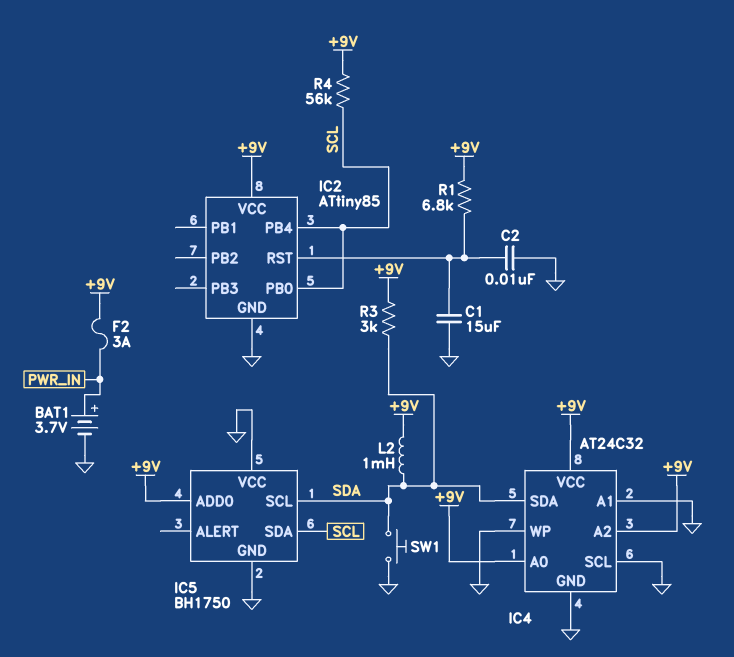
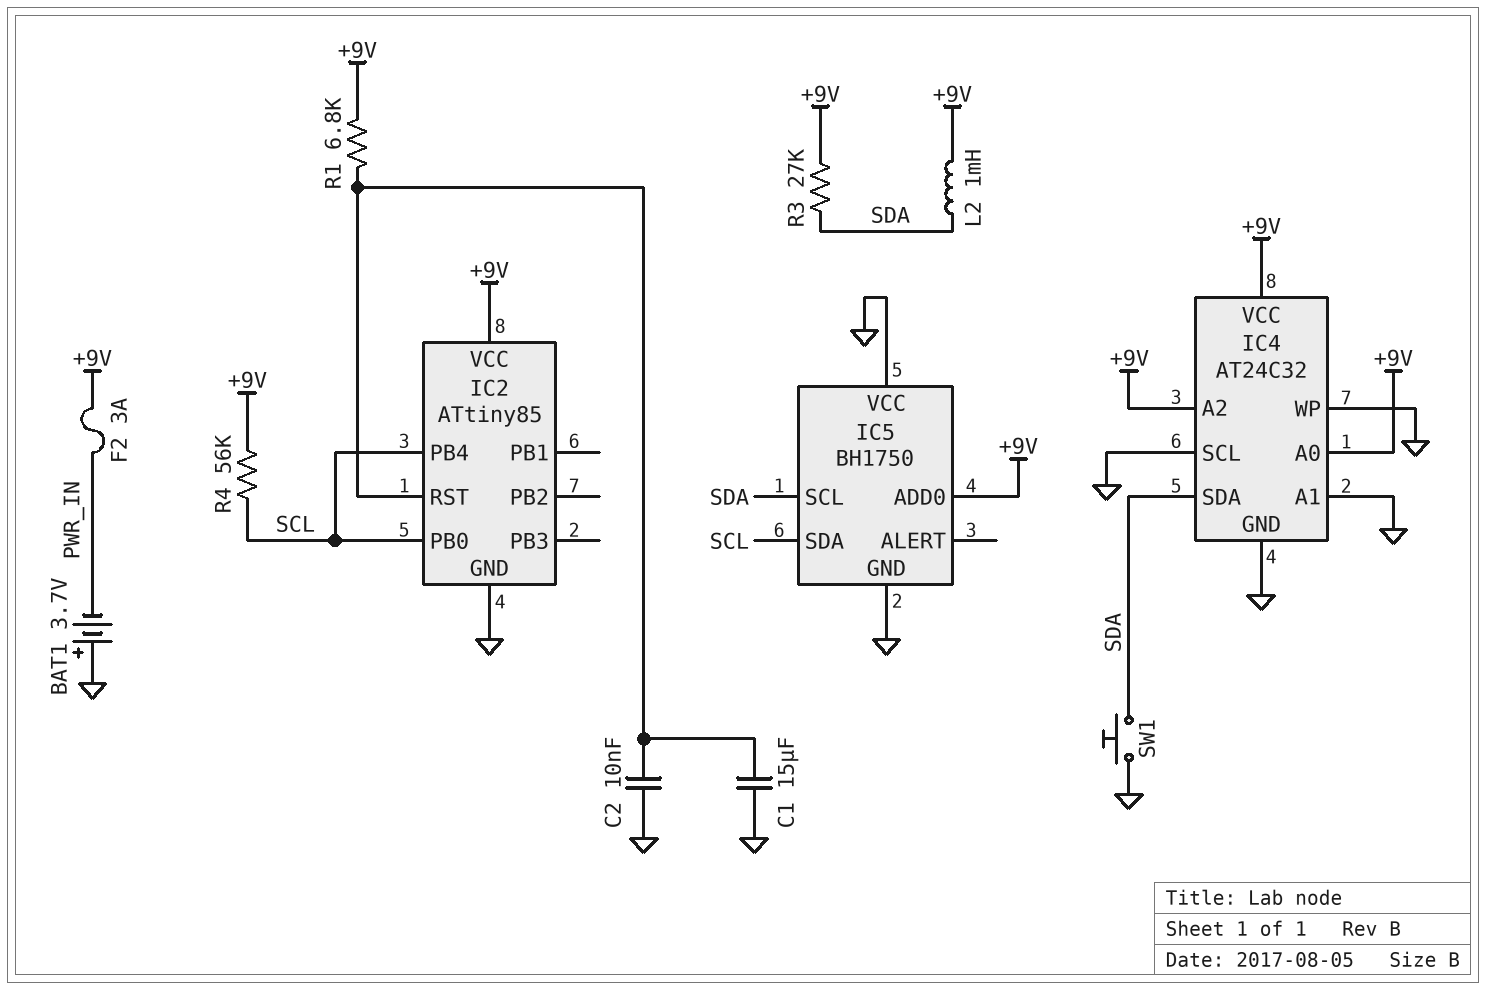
BAT1: 3.7V (plus PWR_IN, minus GND) -> 3.7V (plus GND, minus PWR_IN)
R3: 3k (+9V, SDA) -> 27k (+9V, SDA)

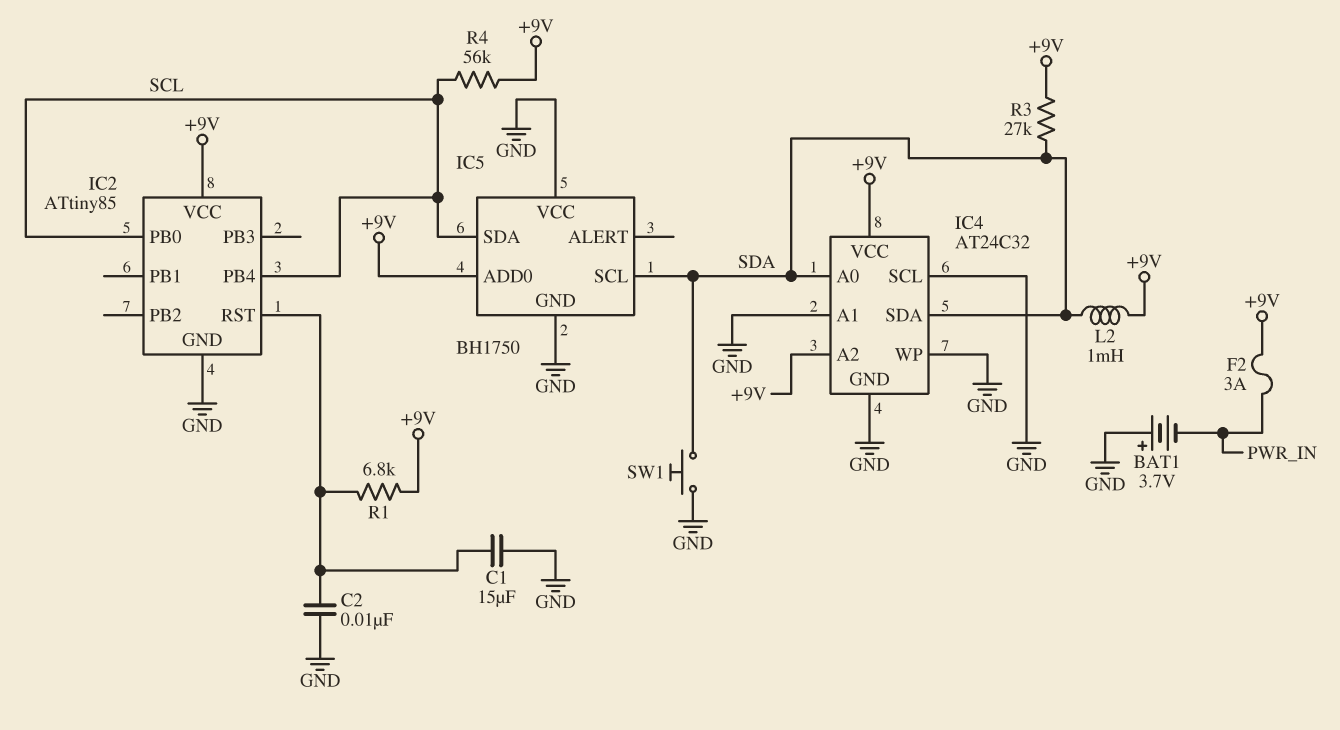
IC4 pin A0: +9V -> SDA

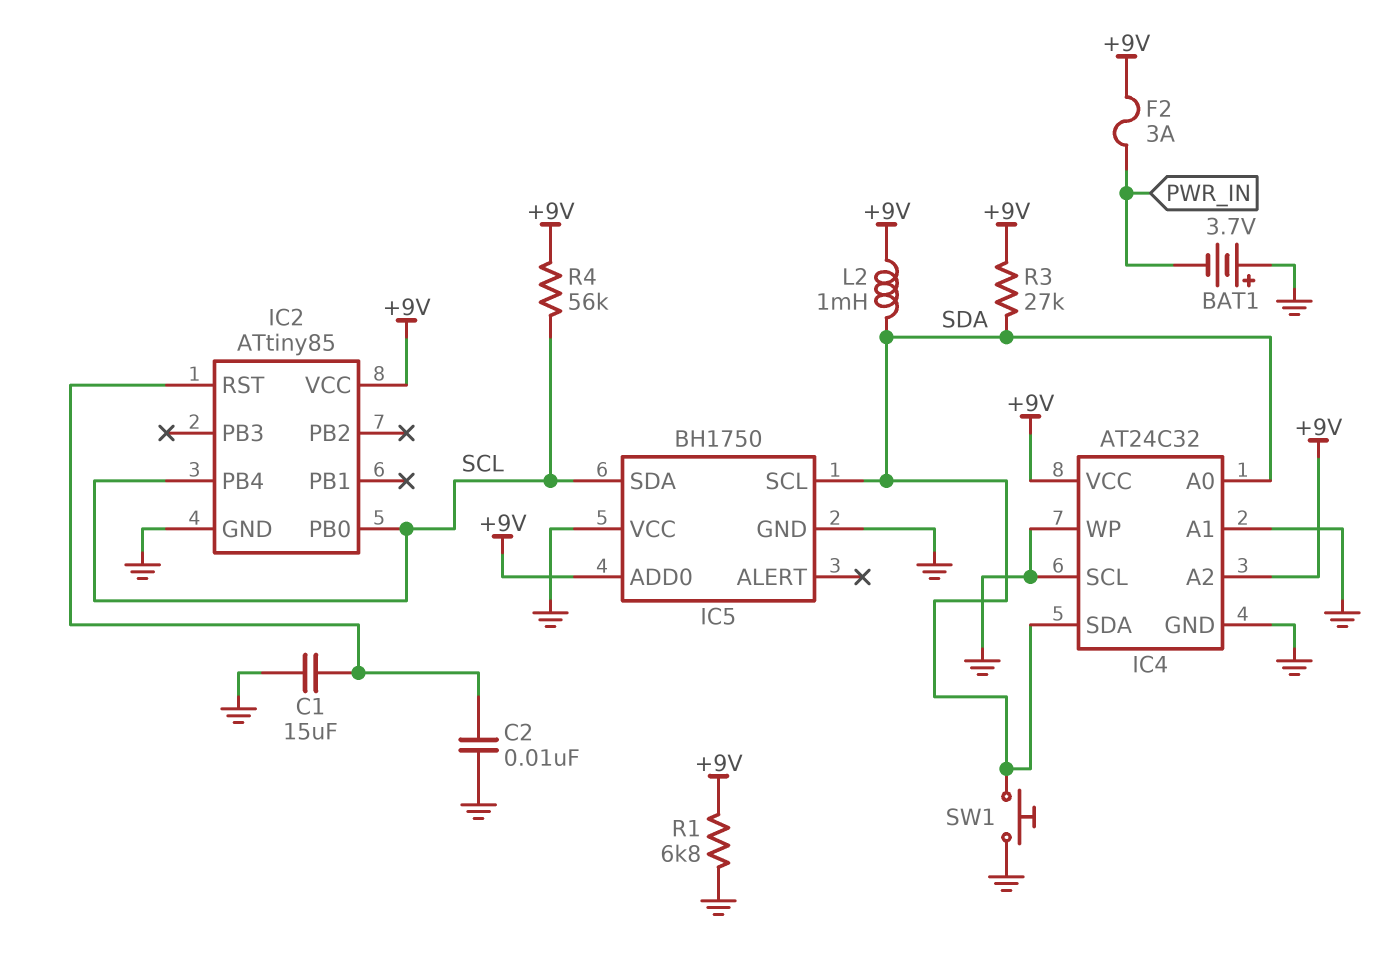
R1: 6.8k (+9V, IC2/RST) -> 6.8k (+9V, GND)

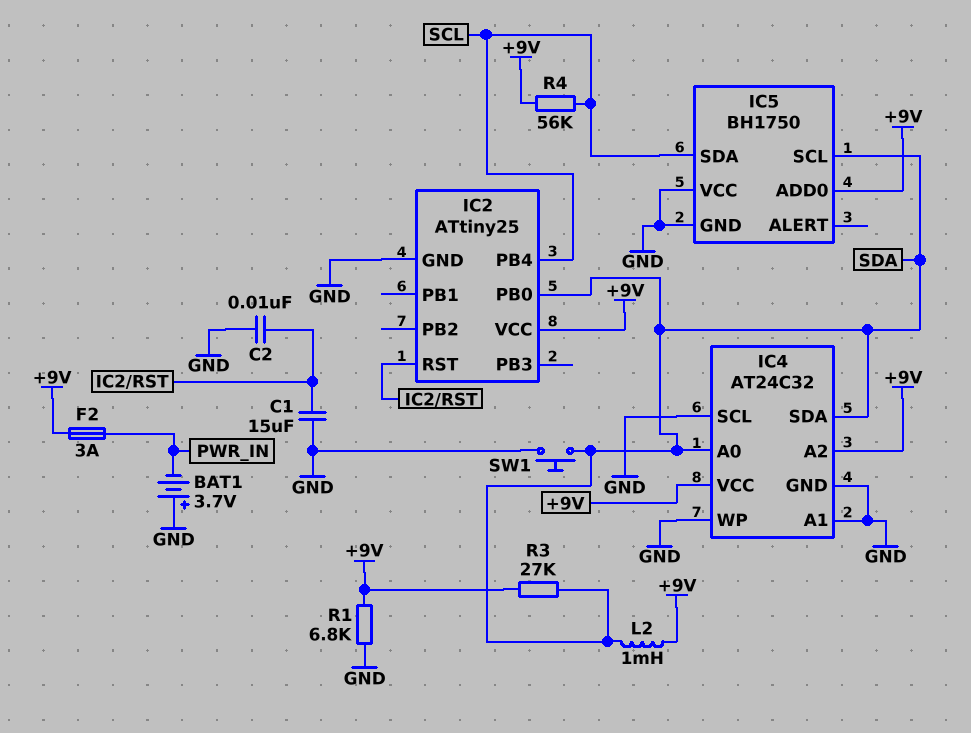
IC2: ATtiny85 -> ATtiny25
IC2 pin PB0: SCL -> SDA

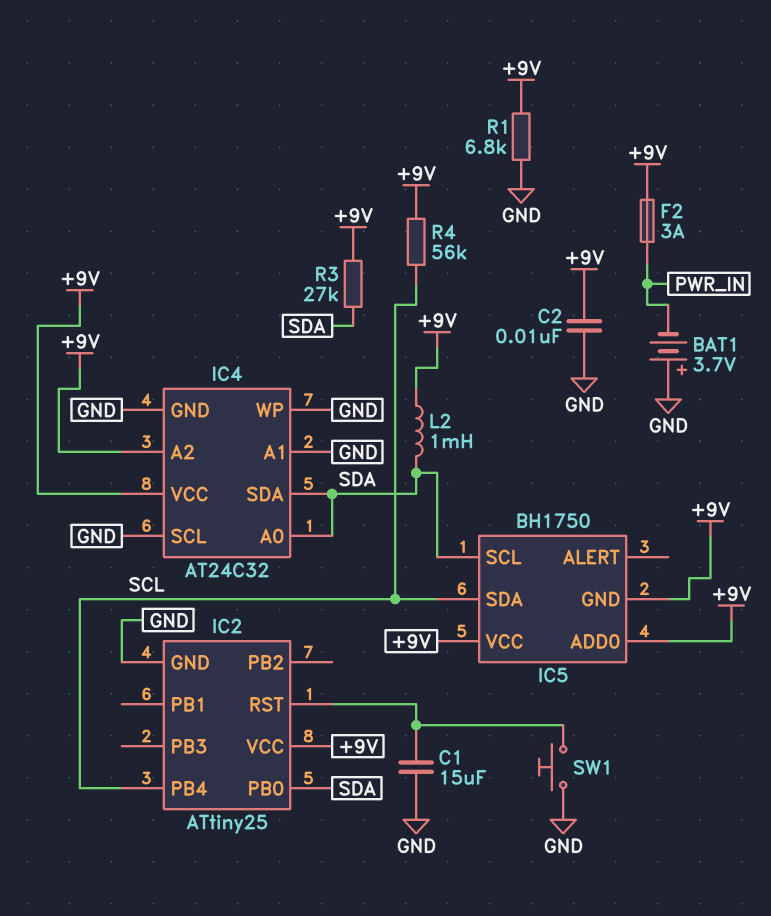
C2: 10nF (GND, IC2/RST) -> 10nF (+9V, GND)
IC5 pin GND: GND -> +9V
IC5 pin VCC: GND -> +9V
SW1: button (GND, SDA) -> button (GND, IC2/RST)

